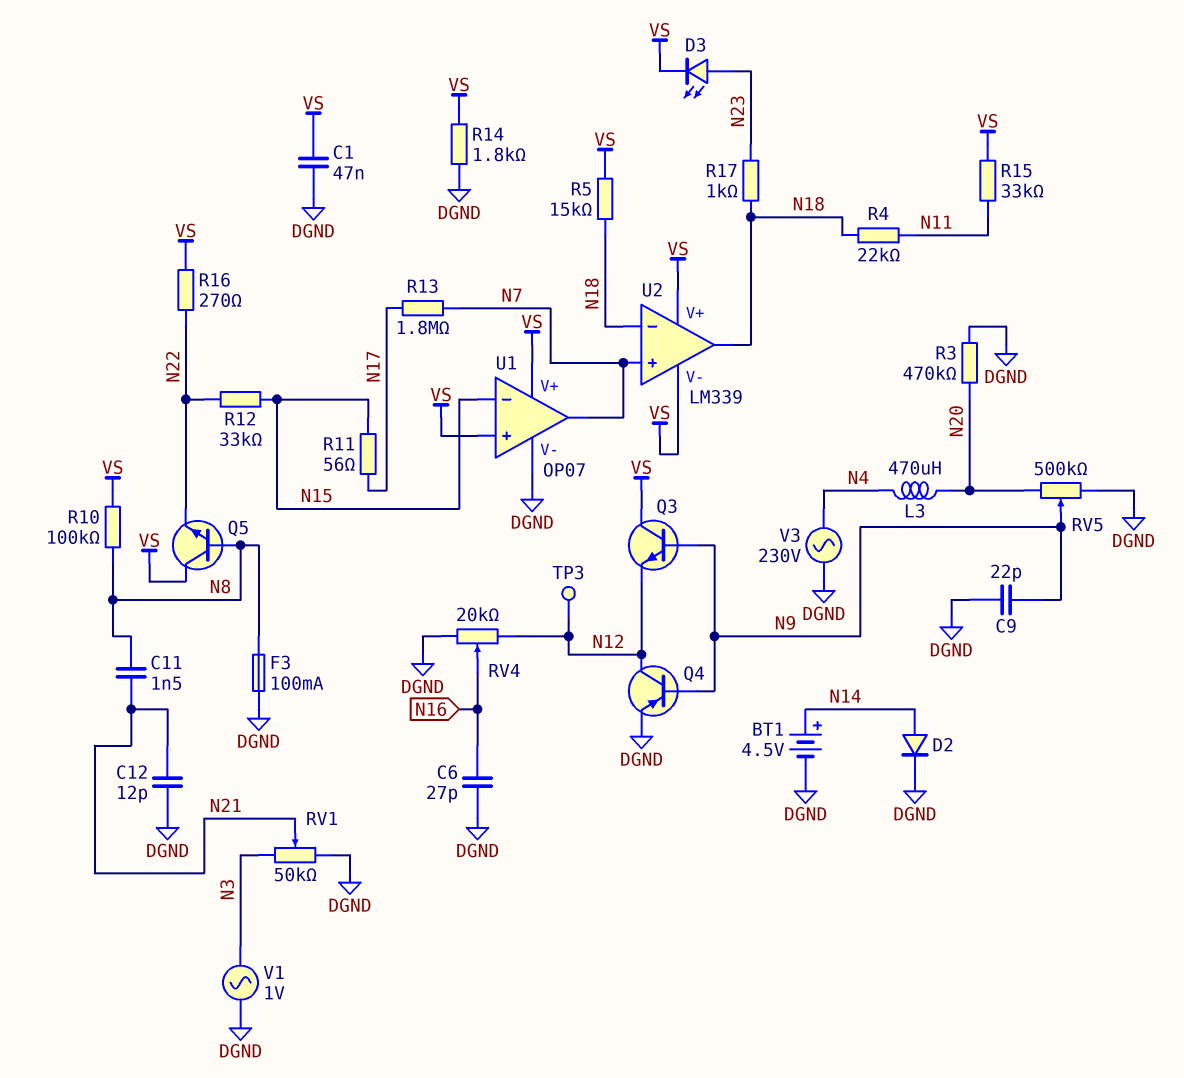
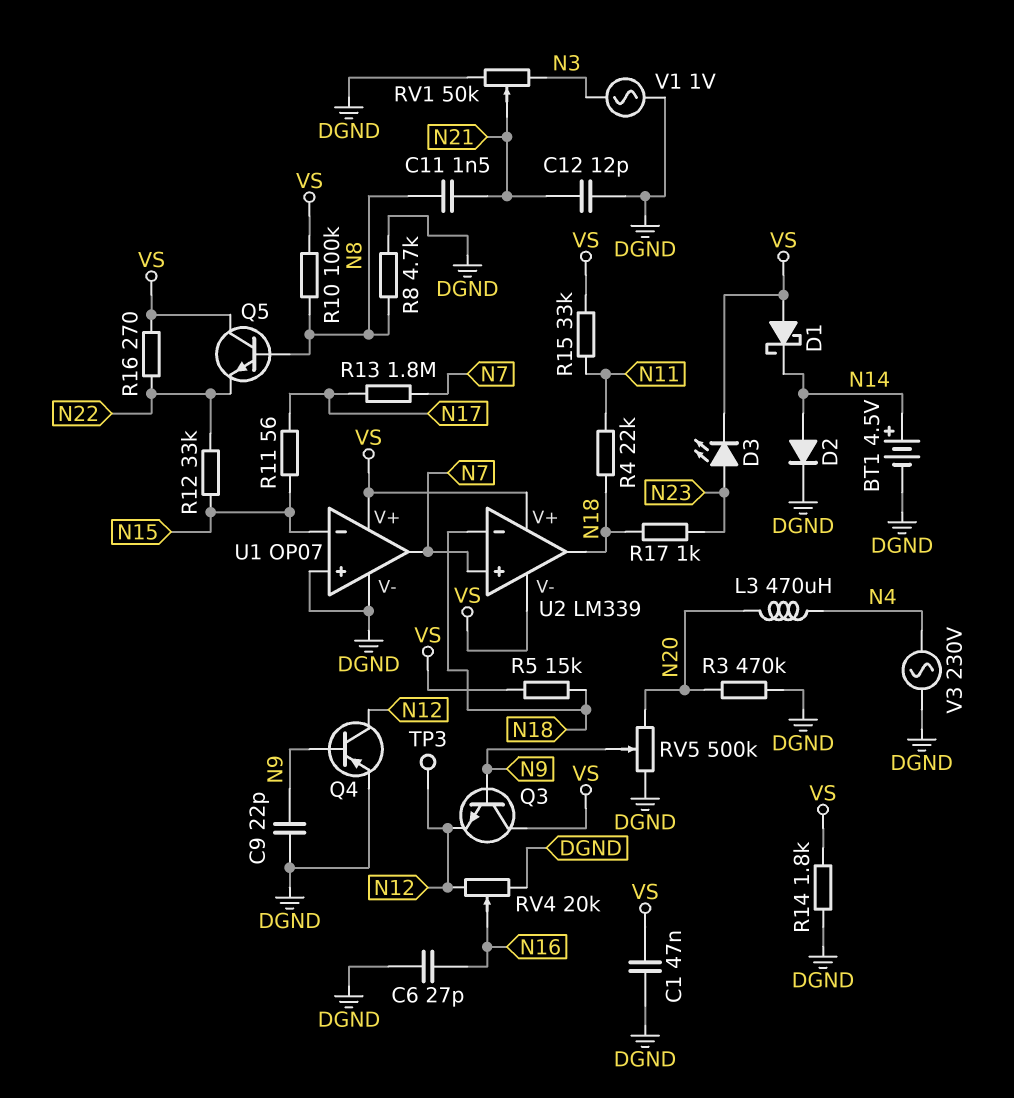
D1: none -> schottky (A VS, K N14)
F3: 100mA (DGND, N8) -> none
R8: none -> 4.7k (DGND, N8)
U1 pin in+: VS -> DGND

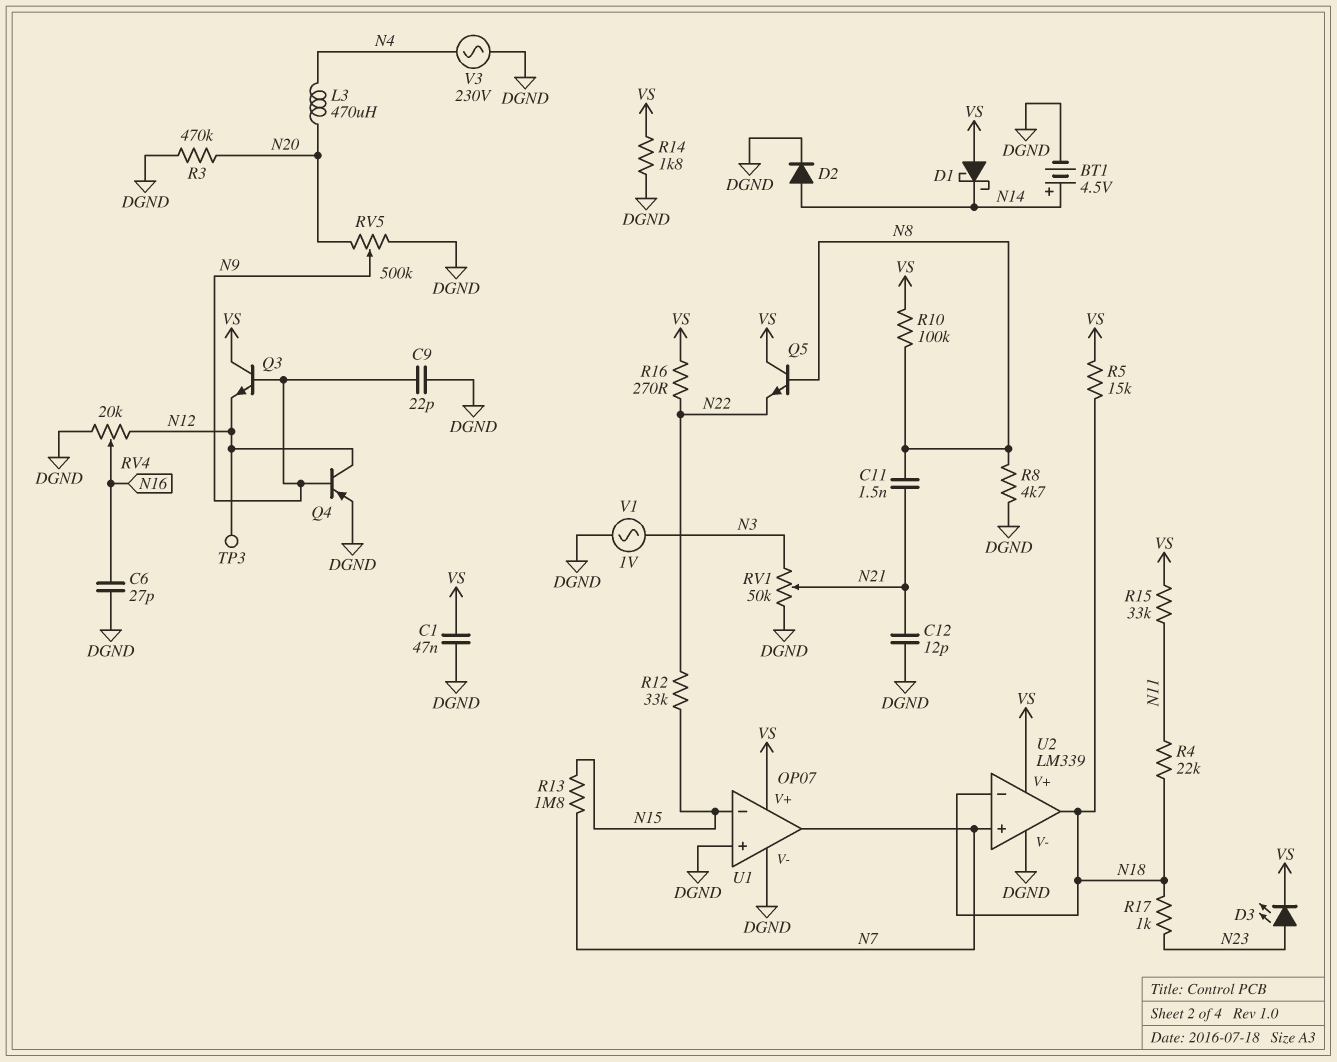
R11: 56 (N15, N17) -> none
R13: 1.8M (N7, N17) -> 1.8M (N7, N15)
U2 pin V-: VS -> DGND

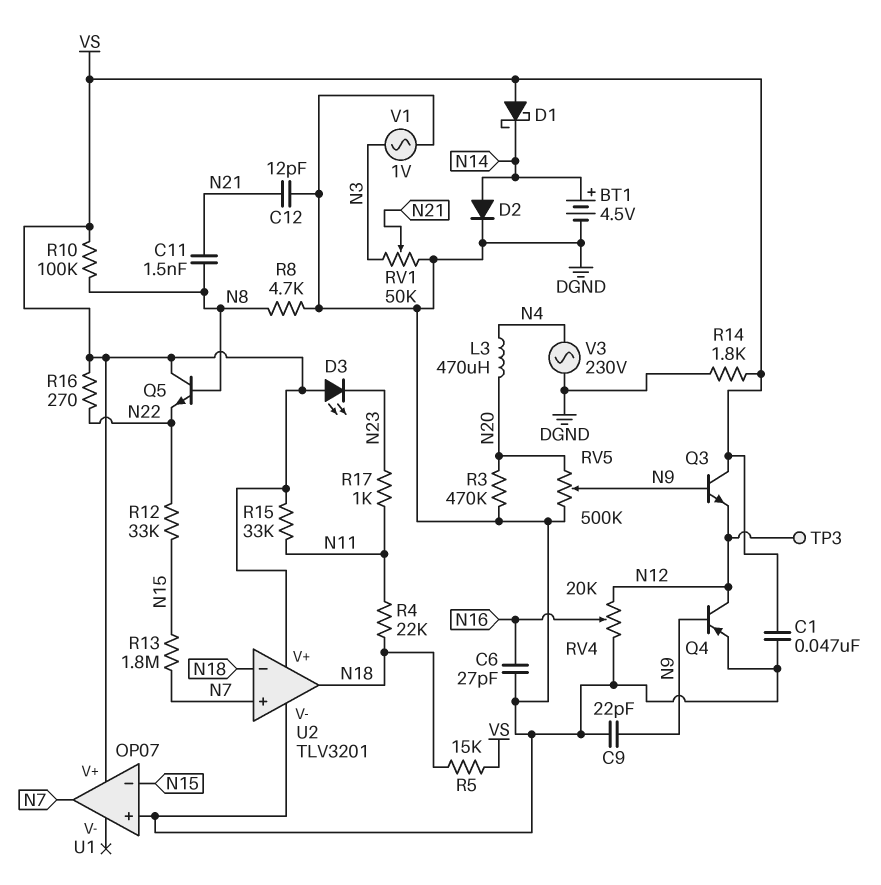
D3: LED (A N23, K VS) -> LED (A VS, K N23)
R17: 1k (N18, N23) -> 1k (N11, N23)
U1 pin V-: DGND -> none
U2: LM339 -> TLV3201

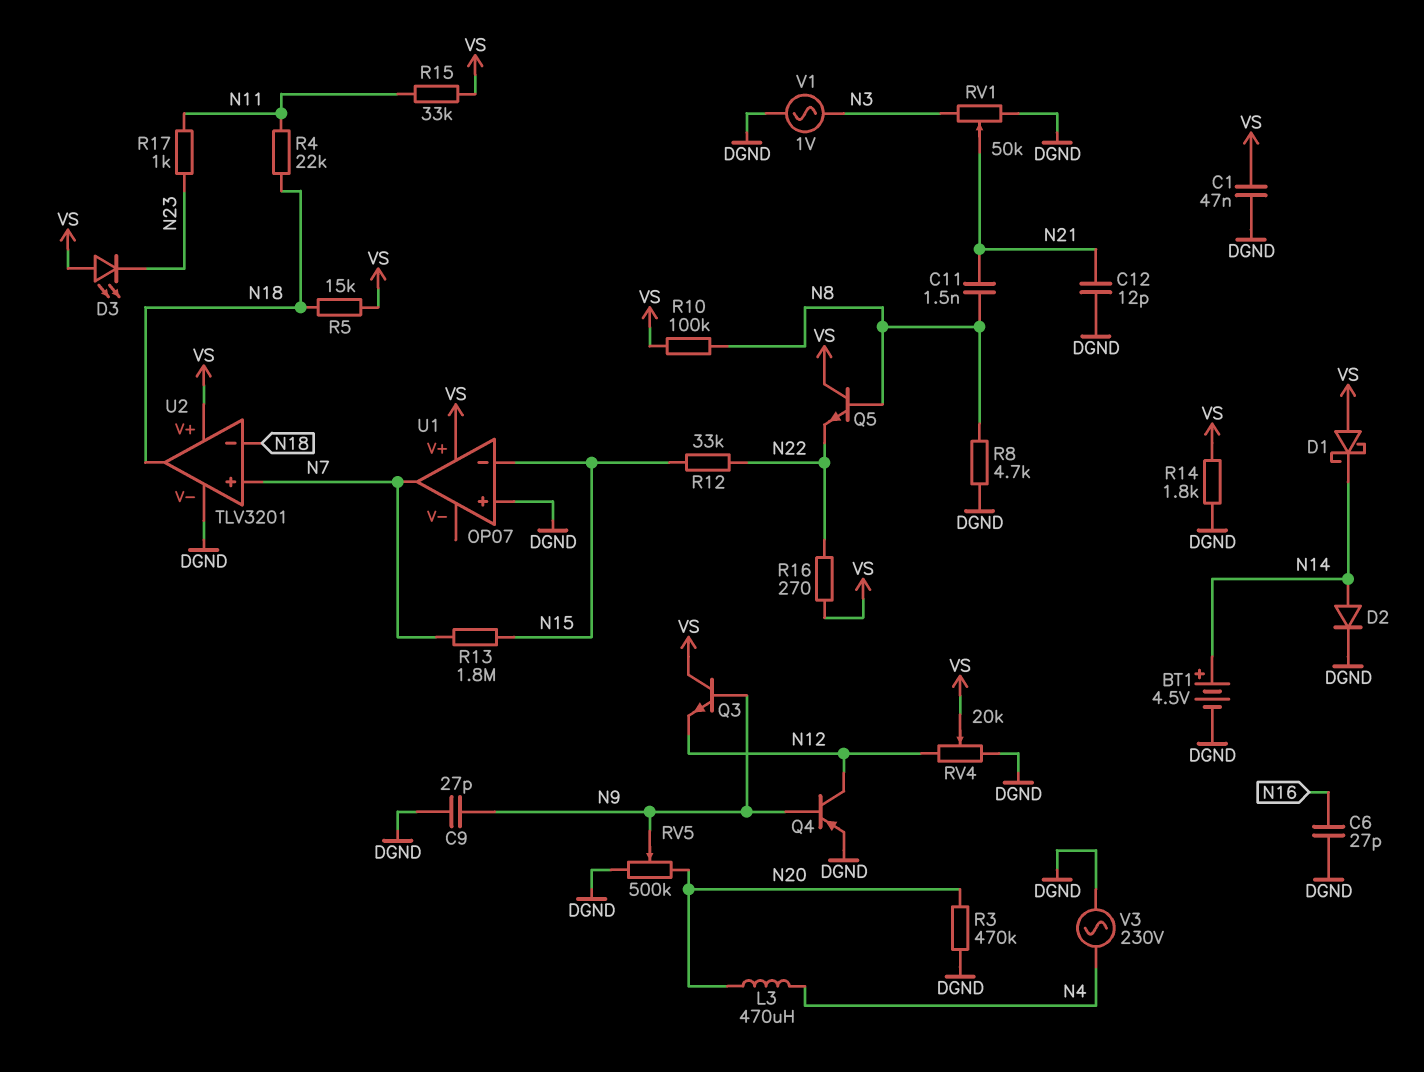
C9: 22pF (DGND, N9) -> 27pF (DGND, N9)
RV4: 20k (DGND, N12, wiper N16) -> 20k (DGND, N12, wiper VS)
TP3: test point (N12) -> none

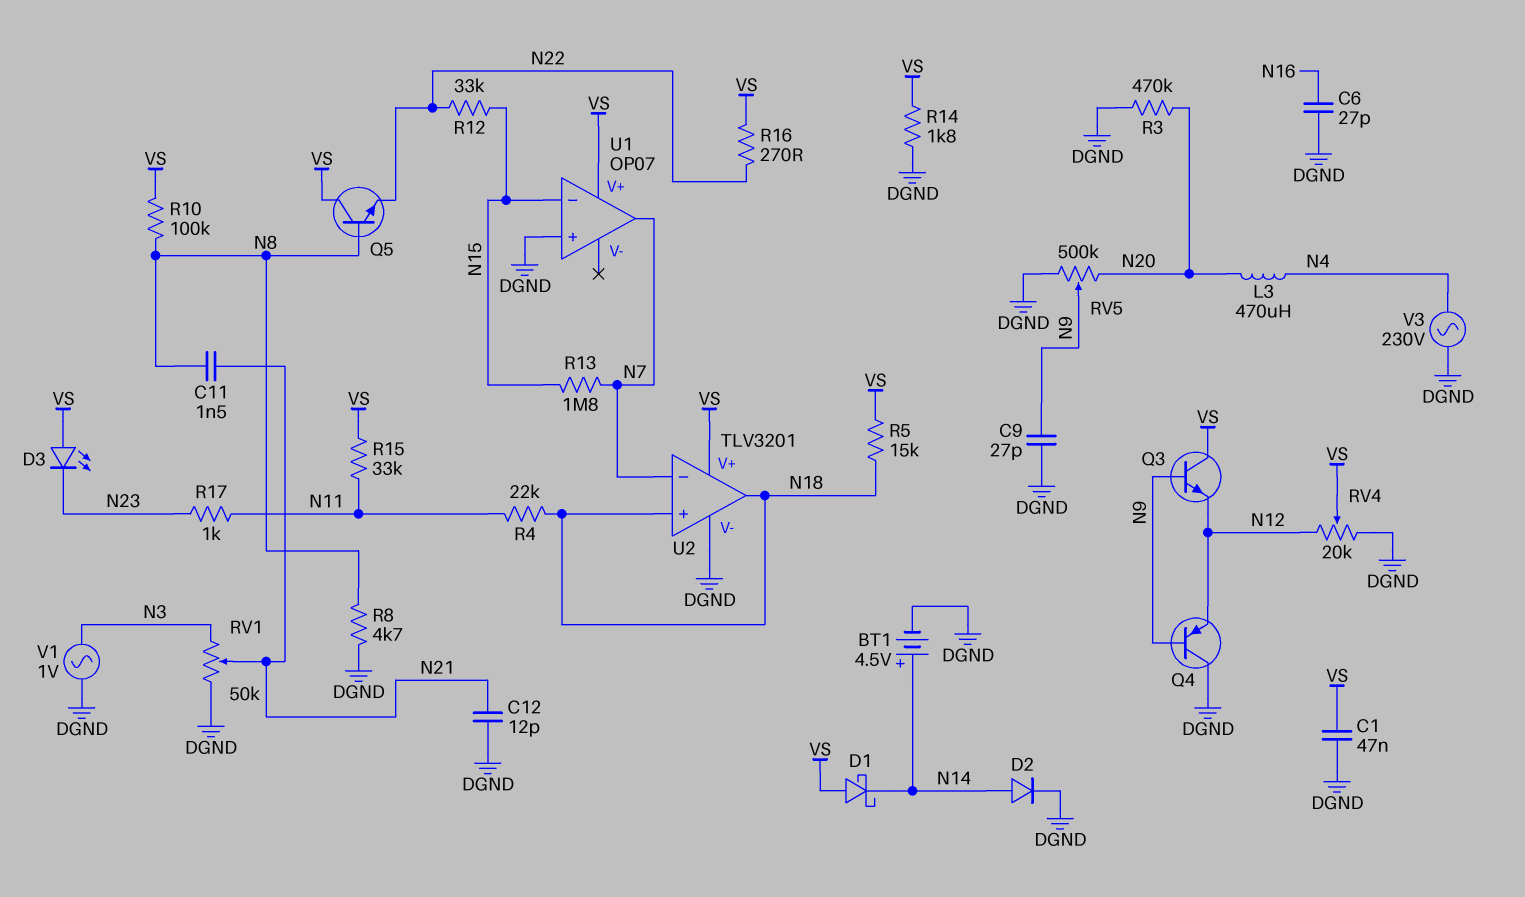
Q4: PNP (B N9, C N12, E DGND) -> PNP (B N9, C DGND, E N12)
U2 pin in+: N7 -> N18
U2 pin in-: N18 -> N7

